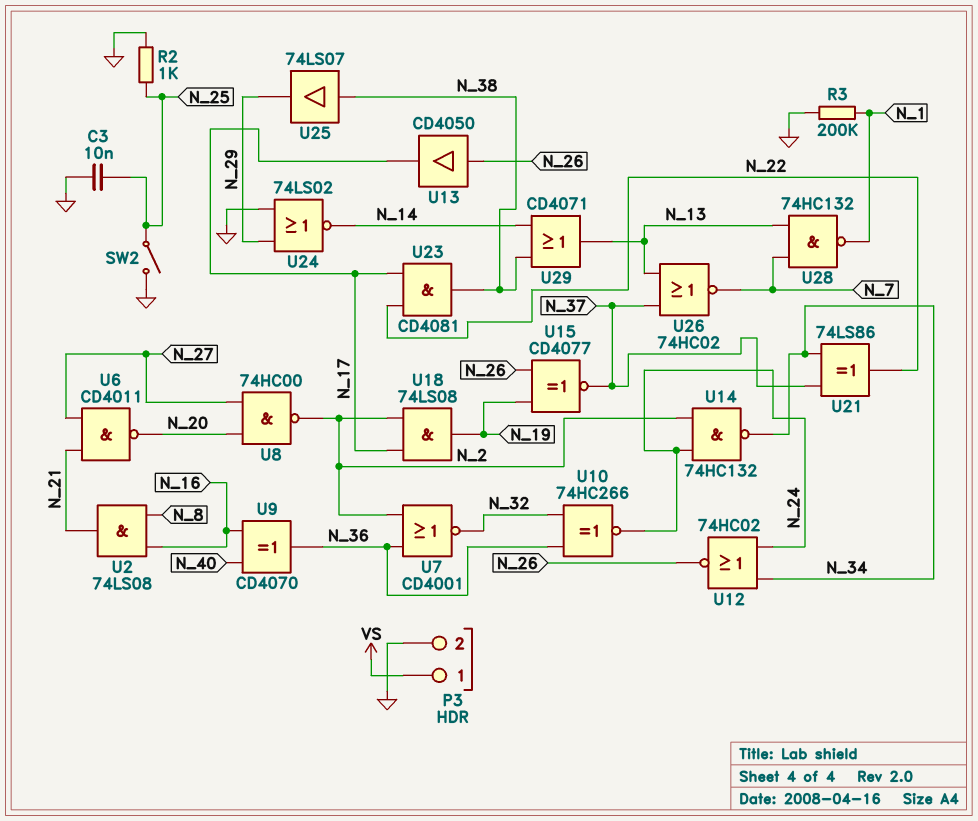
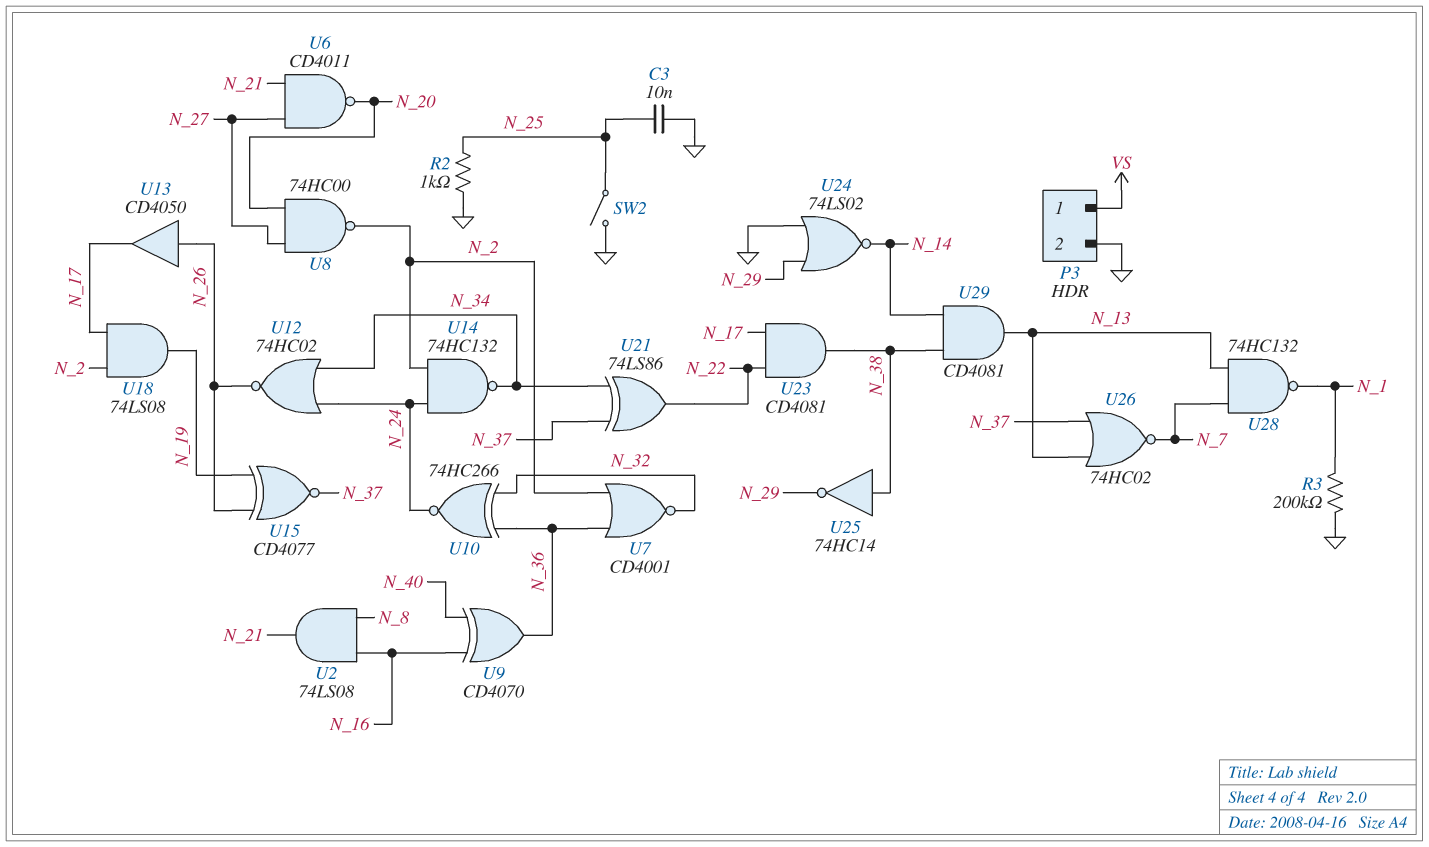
U25: buffer 74LS07 (in N_38, out N_29) -> NOT 74HC14 (in N_38, out N_29)
U29: OR CD4071 (in N_14, in N_38, out N_13) -> AND CD4081 (in N_14, in N_38, out N_13)

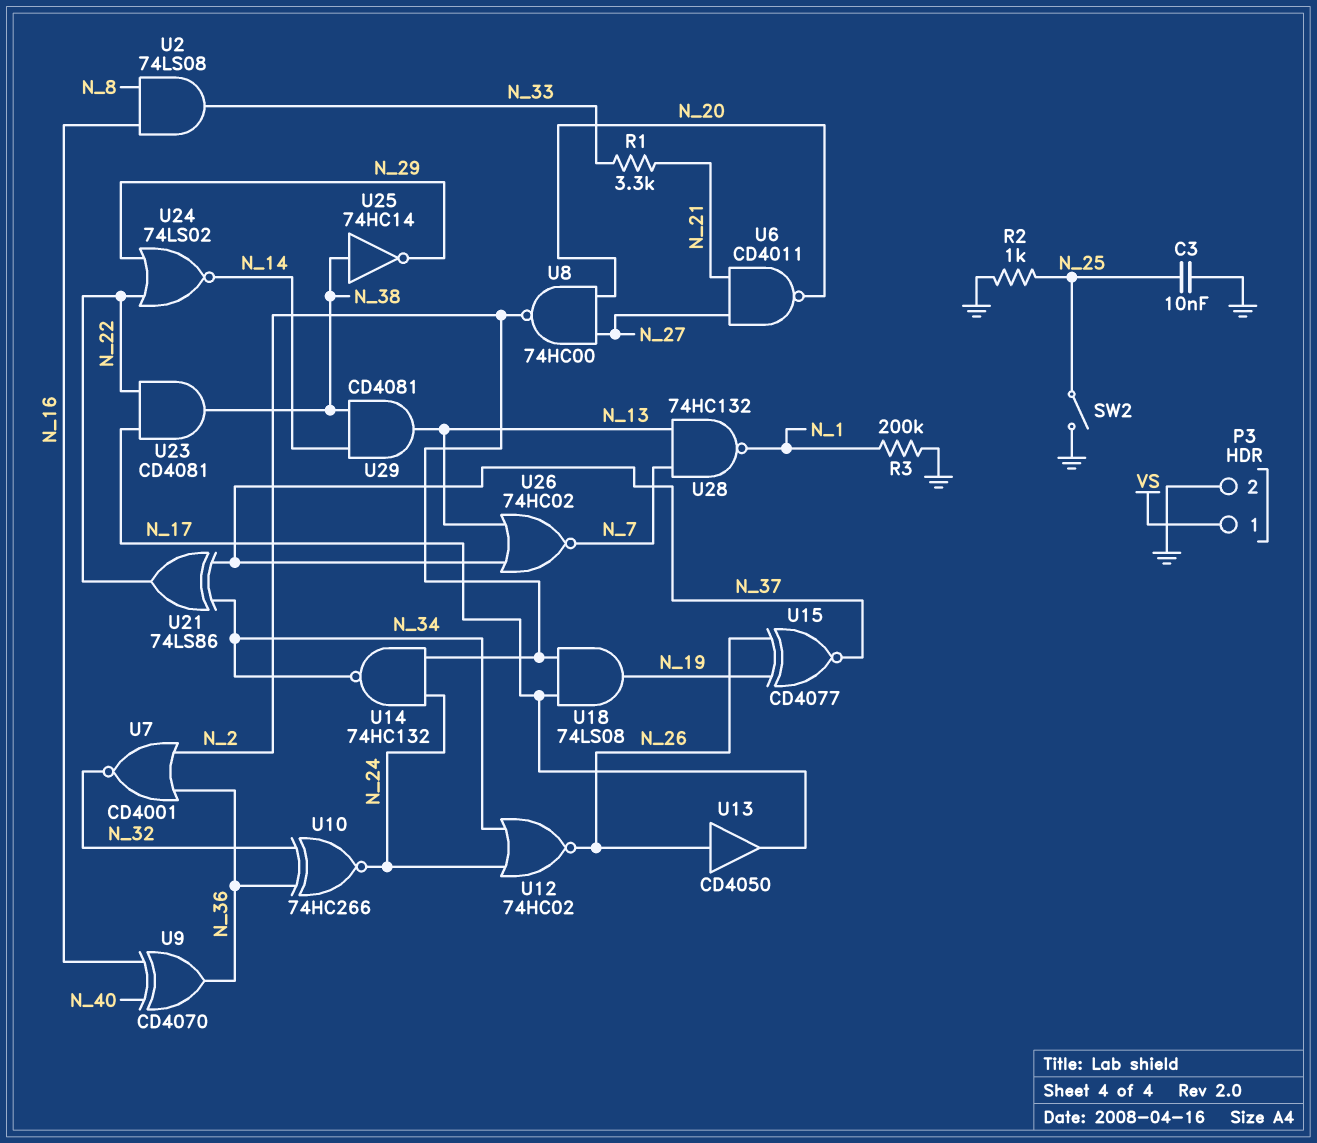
R1: none -> 3.3k (N_21, N_33)
U2: AND 74LS08 (in N_8, in N_16, out N_21) -> AND 74LS08 (in N_8, in N_16, out N_33)
U24: NOR 74LS02 (in GND, in N_29, out N_14) -> NOR 74LS02 (in N_22, in N_29, out N_14)

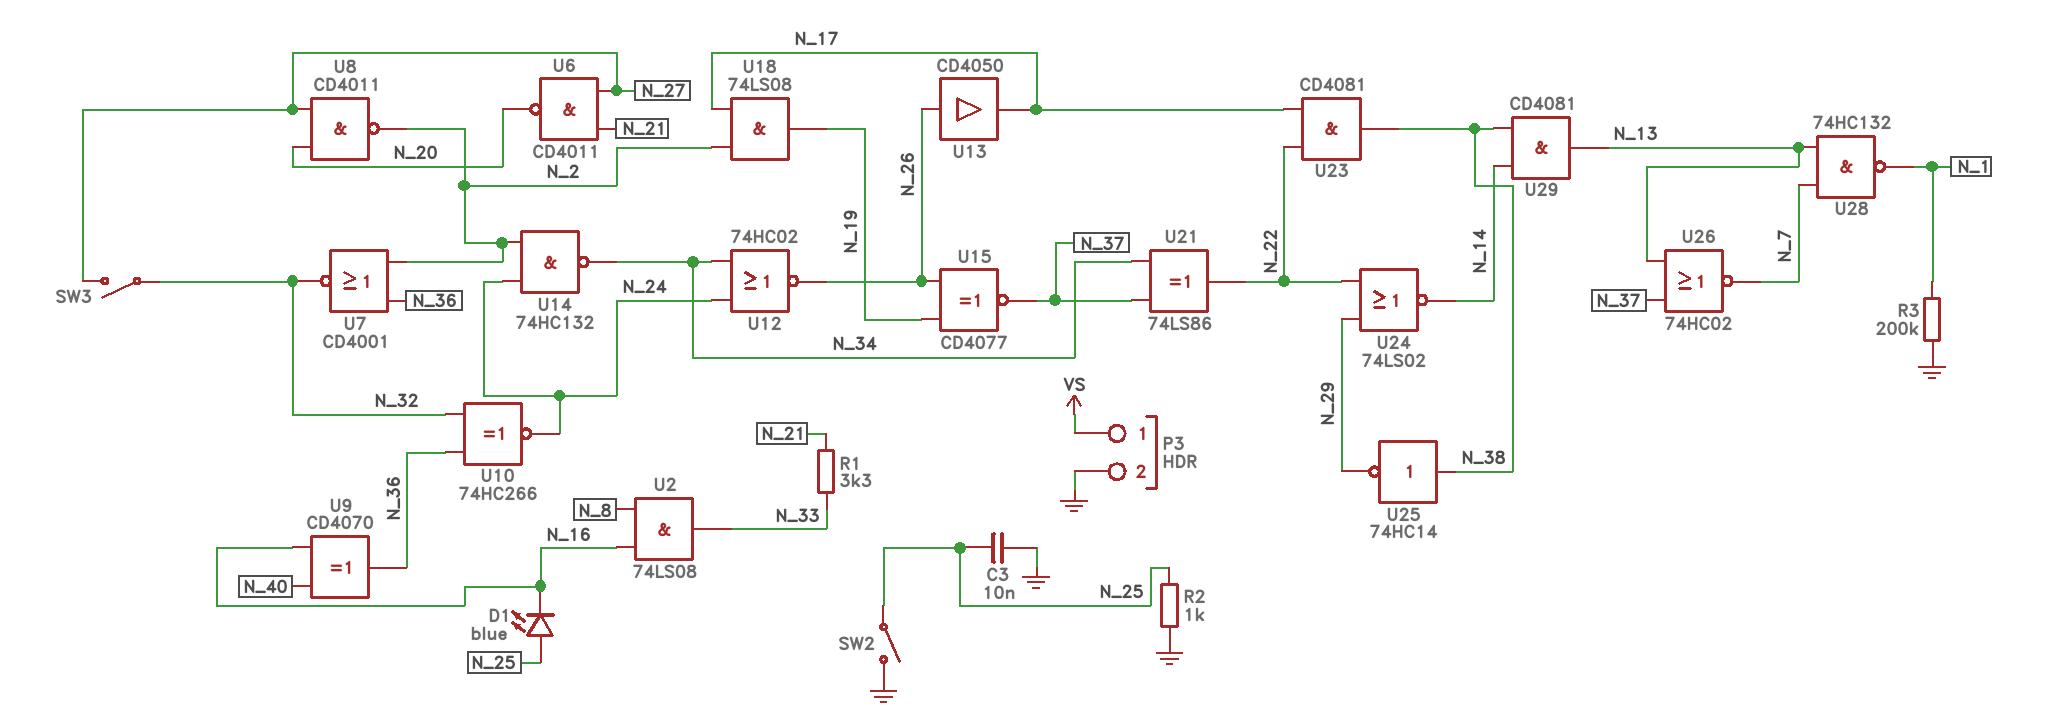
D1: none -> LED blue (A N_25, K N_16)
SW3: none -> switch (N_27, N_32)
U8: NAND 74HC00 (in N_20, in N_27, out N_2) -> NAND CD4011 (in N_20, in N_27, out N_2)

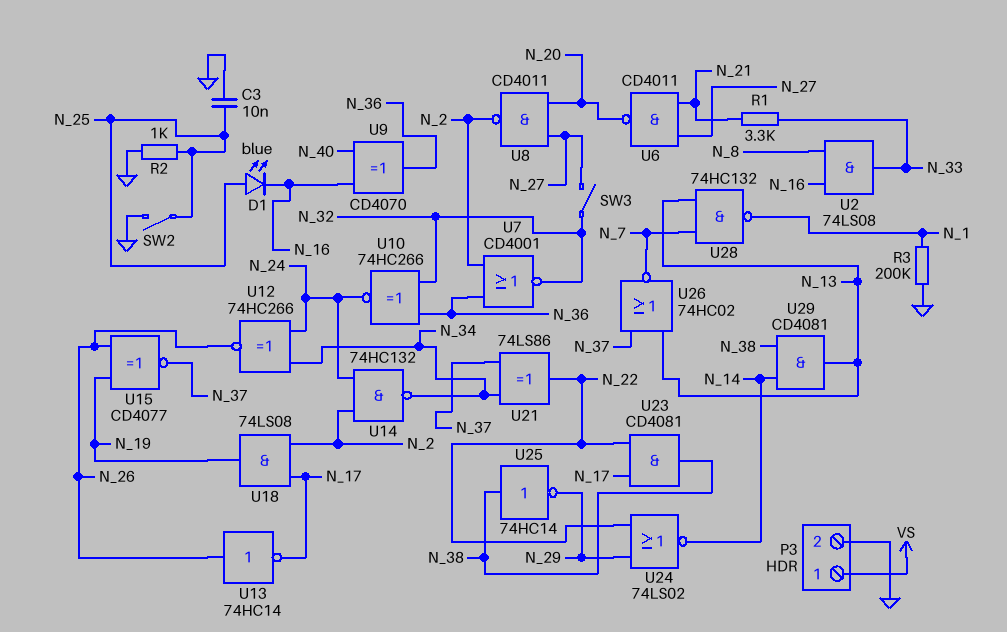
U12: NOR 74HC02 (in N_24, in N_34, out N_26) -> XNOR 74HC266 (in N_24, in N_34, out N_26)
U13: buffer CD4050 (in N_26, out N_17) -> NOT 74HC14 (in N_26, out N_17)

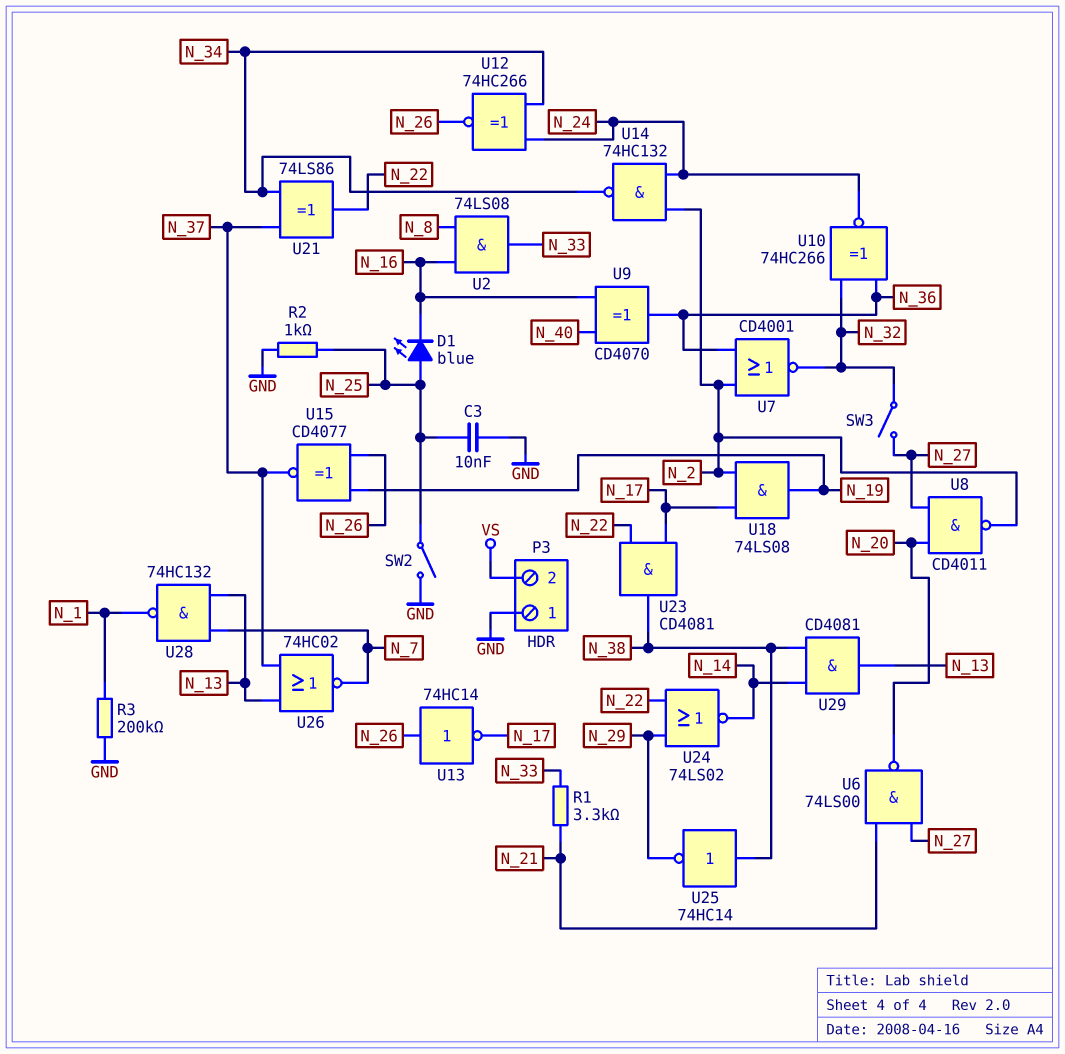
P3 pin 1: VS -> GND
P3 pin 2: GND -> VS
U6: NAND CD4011 (in N_21, in N_27, out N_20) -> NAND 74LS00 (in N_21, in N_27, out N_20)

